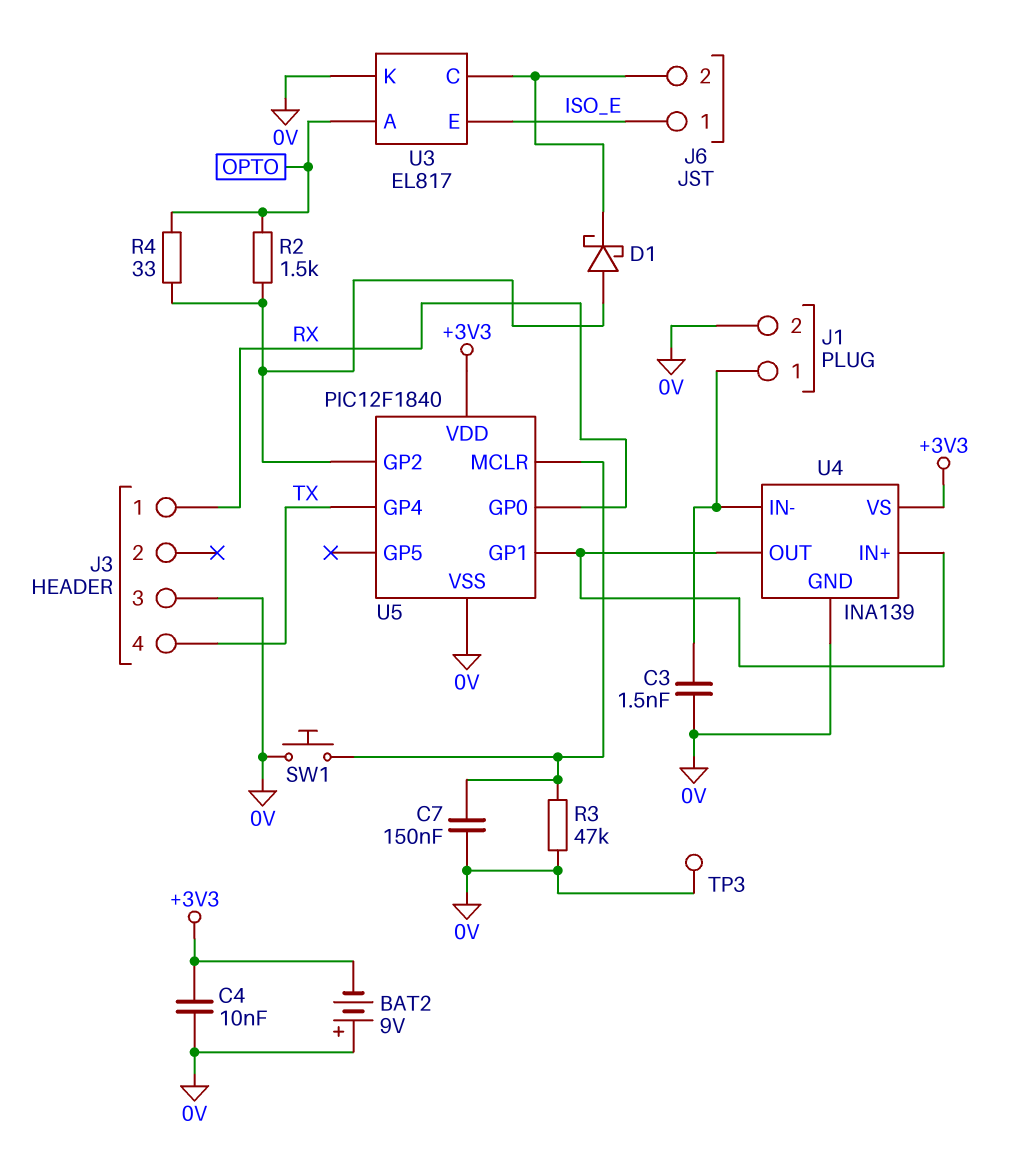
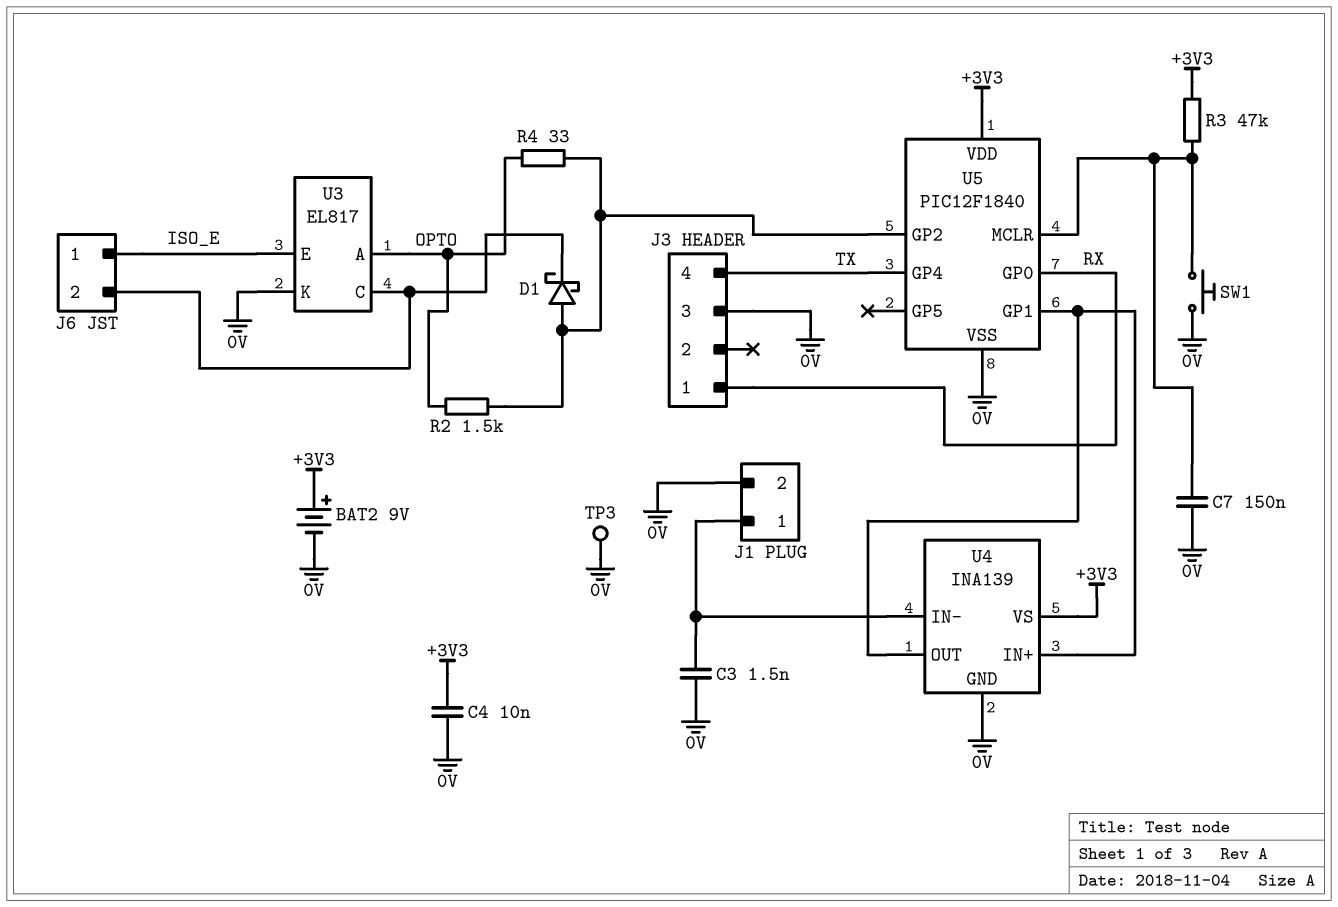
BAT2: 9V (plus 0V, minus +3V3) -> 9V (plus +3V3, minus 0V)
R3: 47k (0V, U5/MCLR) -> 47k (+3V3, U5/MCLR)

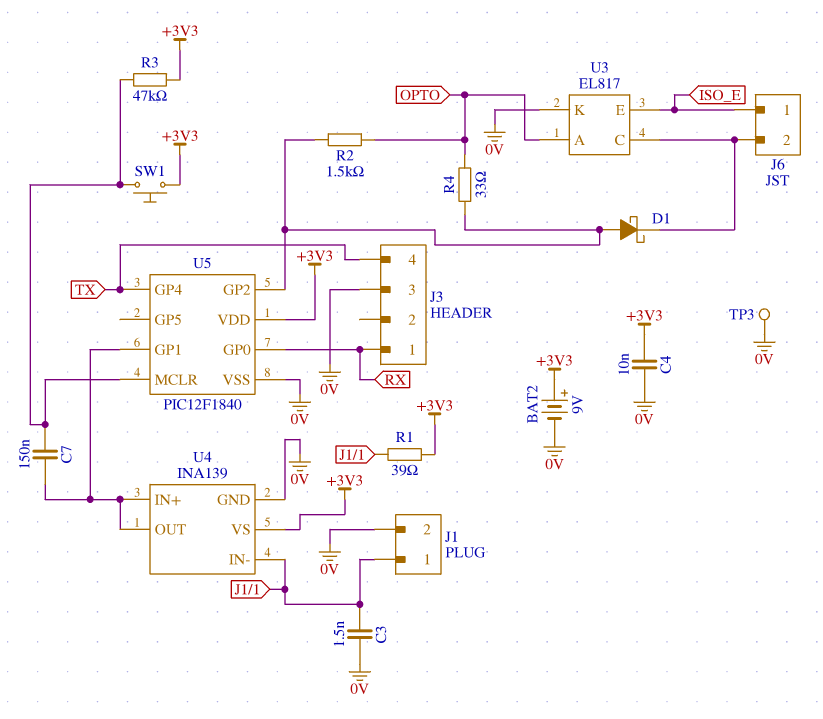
C7: 150nF (0V, U5/MCLR) -> 150nF (U4/IN+, U5/MCLR)
R1: none -> 39 (+3V3, J1/1)
SW1: button (0V, U5/MCLR) -> button (+3V3, U5/MCLR)

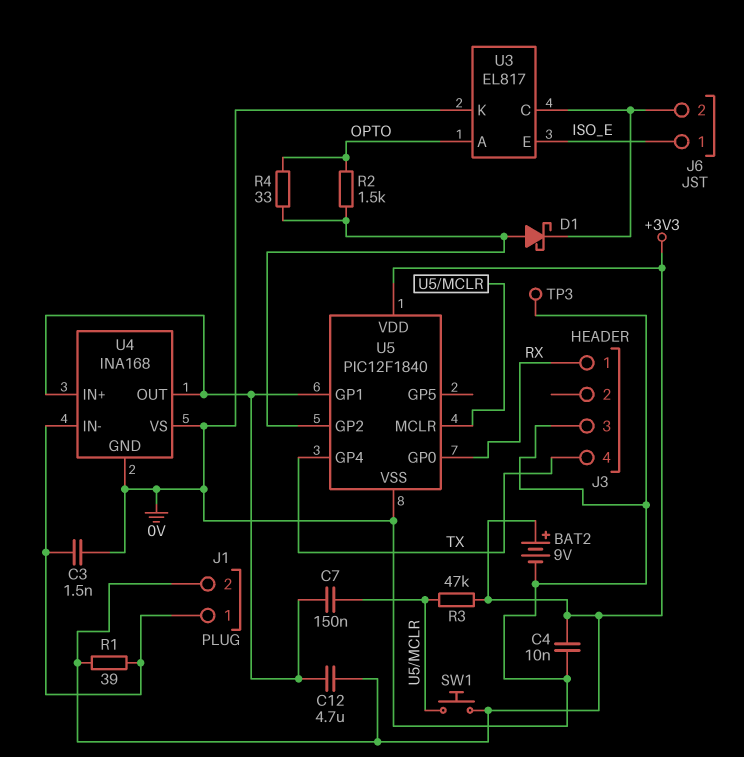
C12: none -> 4.7uF (+3V3, U4/IN+)
J1 pin 2: 0V -> +3V3
U4: INA139 -> INA168
U4 pin VS: +3V3 -> 0V

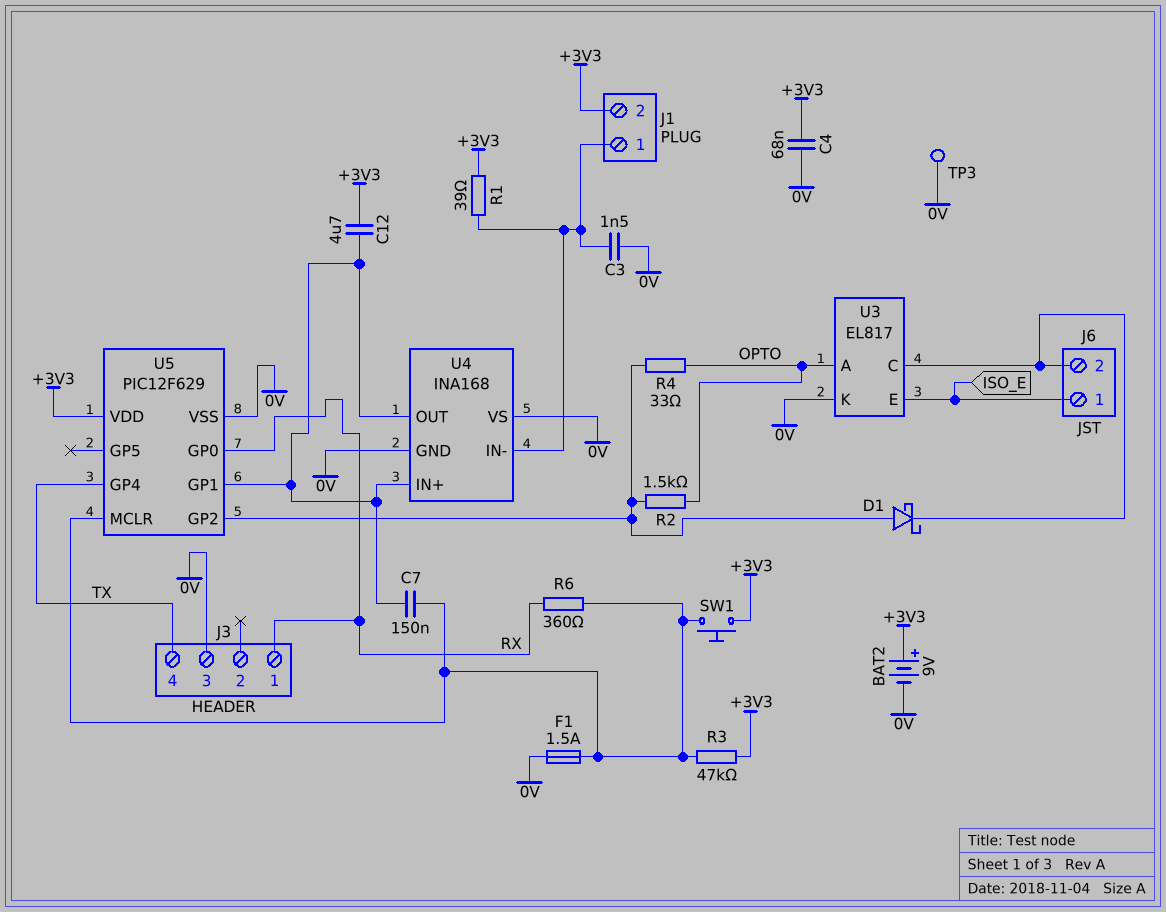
C4: 10nF (+3V3, 0V) -> 68nF (+3V3, 0V)
F1: none -> 1.5A (0V, U5/MCLR)
R6: none -> 360 (RX, U5/MCLR)
U5: PIC12F1840 -> PIC12F629

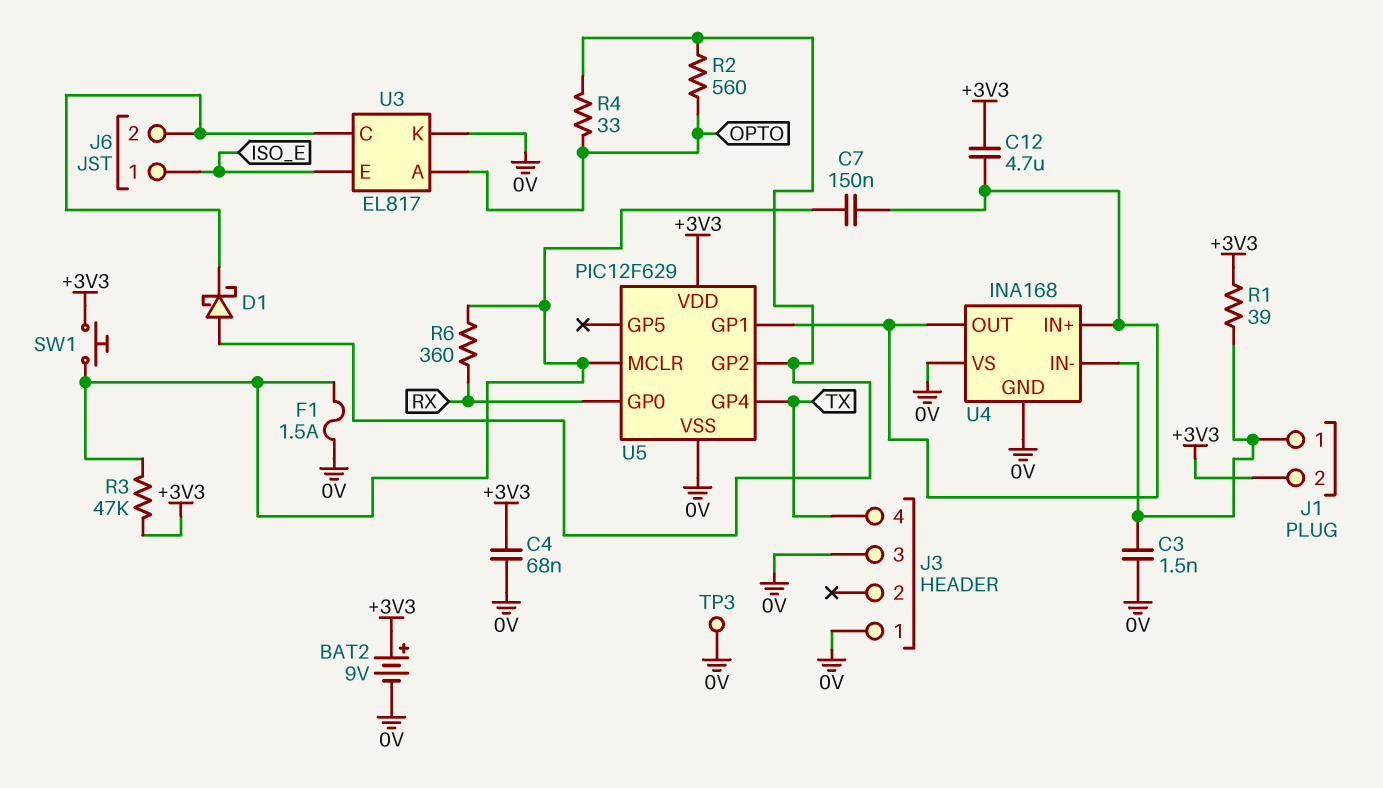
J3 pin 1: RX -> 0V
R2: 1.5k (OPTO, U5/GP2) -> 560 (OPTO, U5/GP2)

